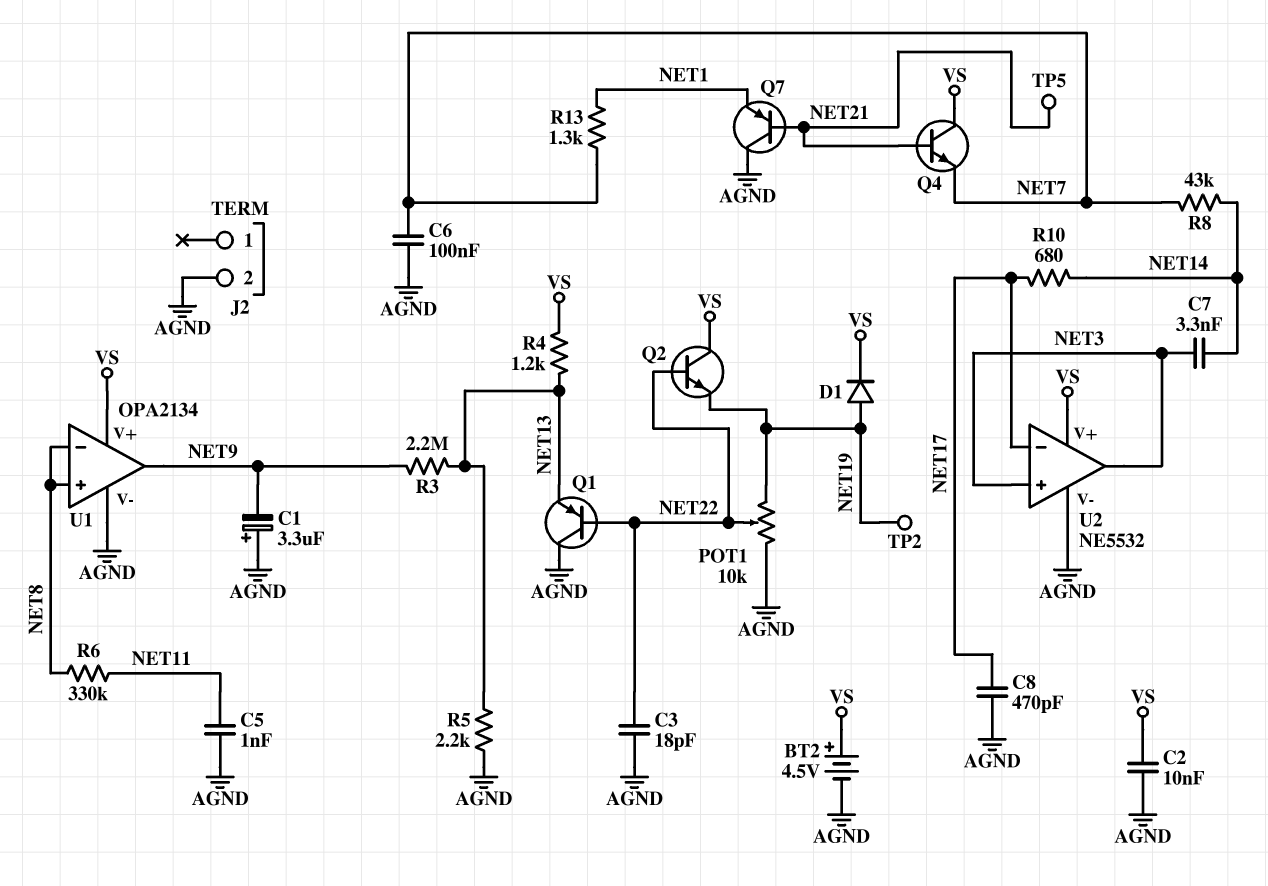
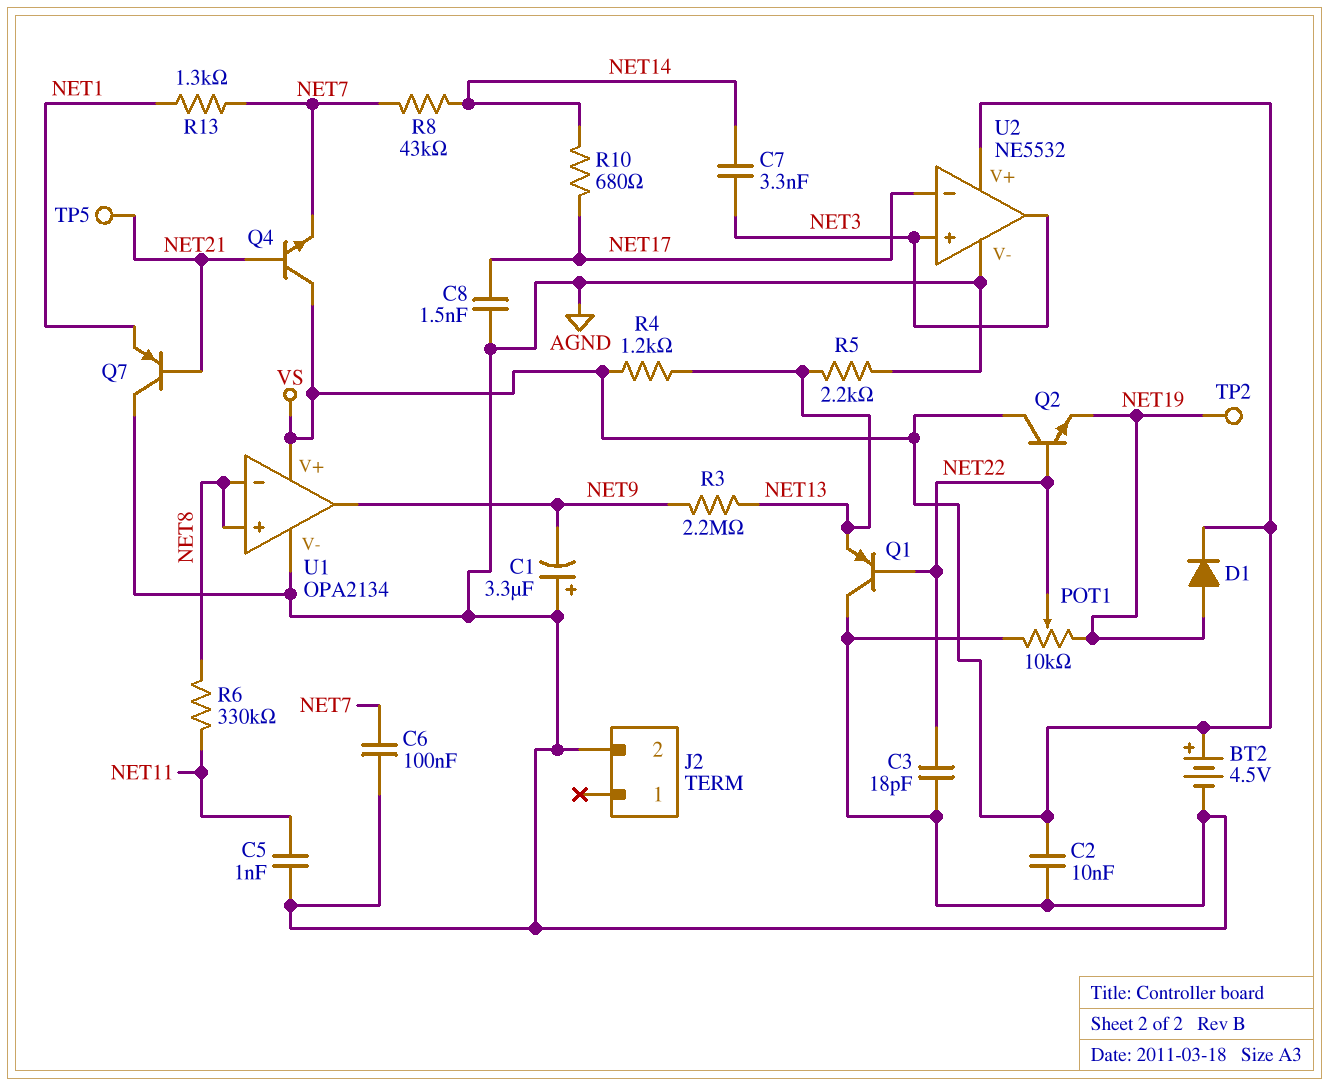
C8: 470pF (AGND, NET17) -> 1.5nF (AGND, NET17)

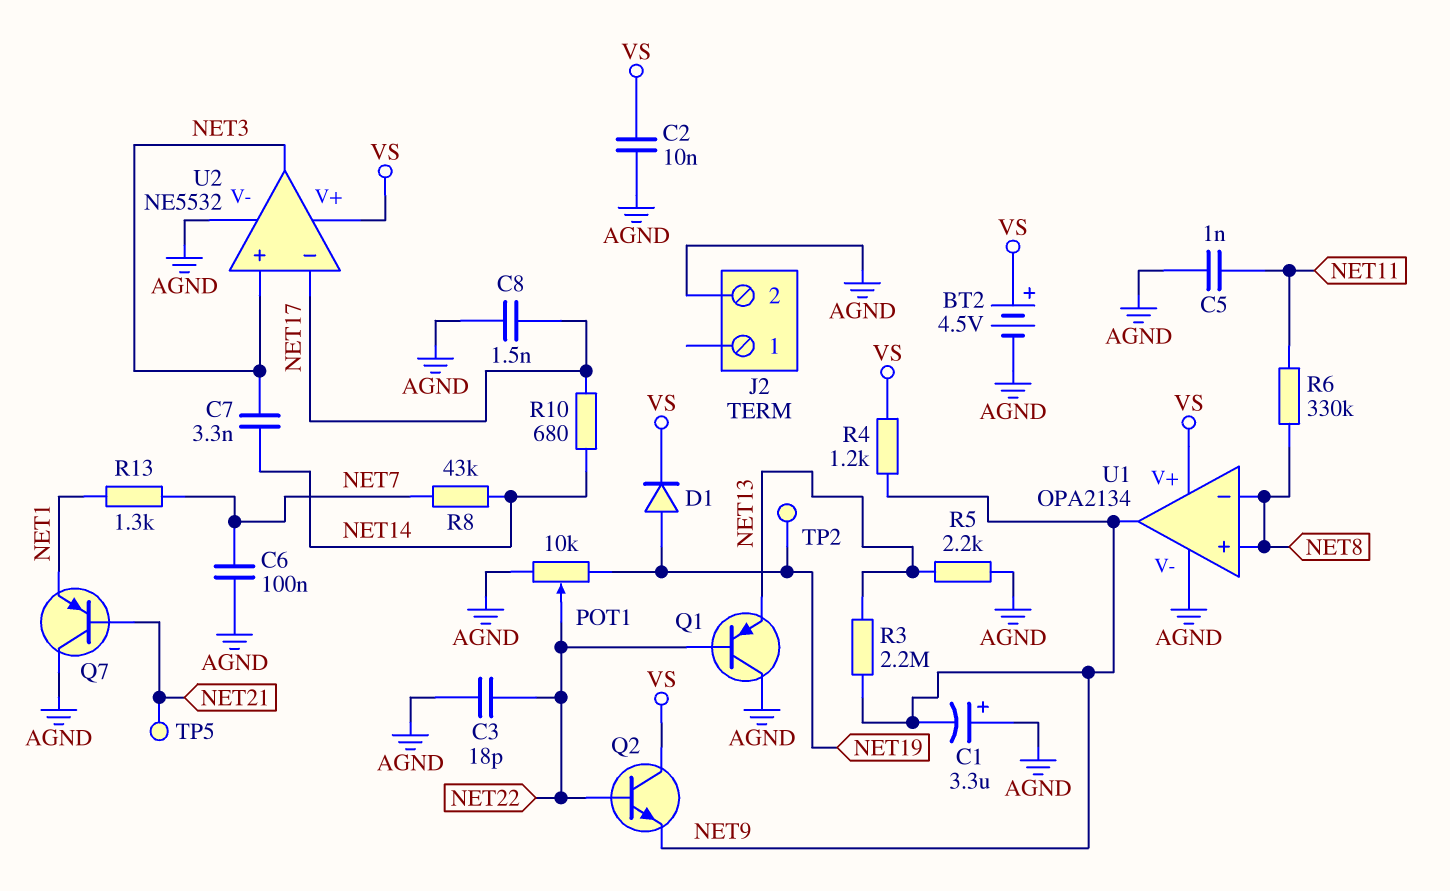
Q2: NPN (B NET22, C VS, E NET19) -> NPN (B NET22, C VS, E NET9)
Q4: NPN (B NET21, C VS, E NET7) -> none
R4: 1.2k (NET13, VS) -> 1.2k (NET9, VS)

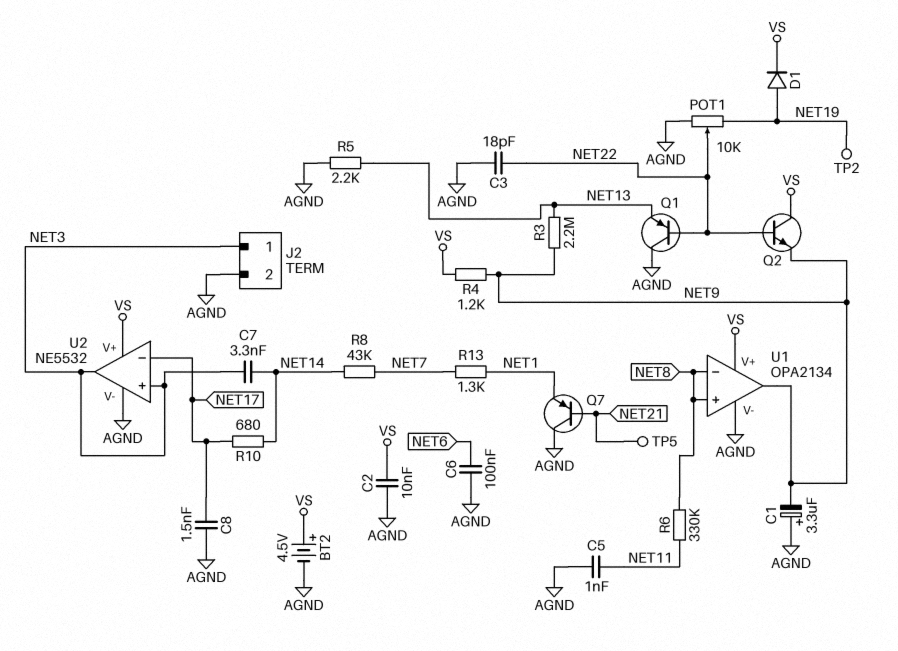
C6: 100nF (AGND, NET7) -> 100nF (AGND, NET6)
J2 pin 1: none -> NET3

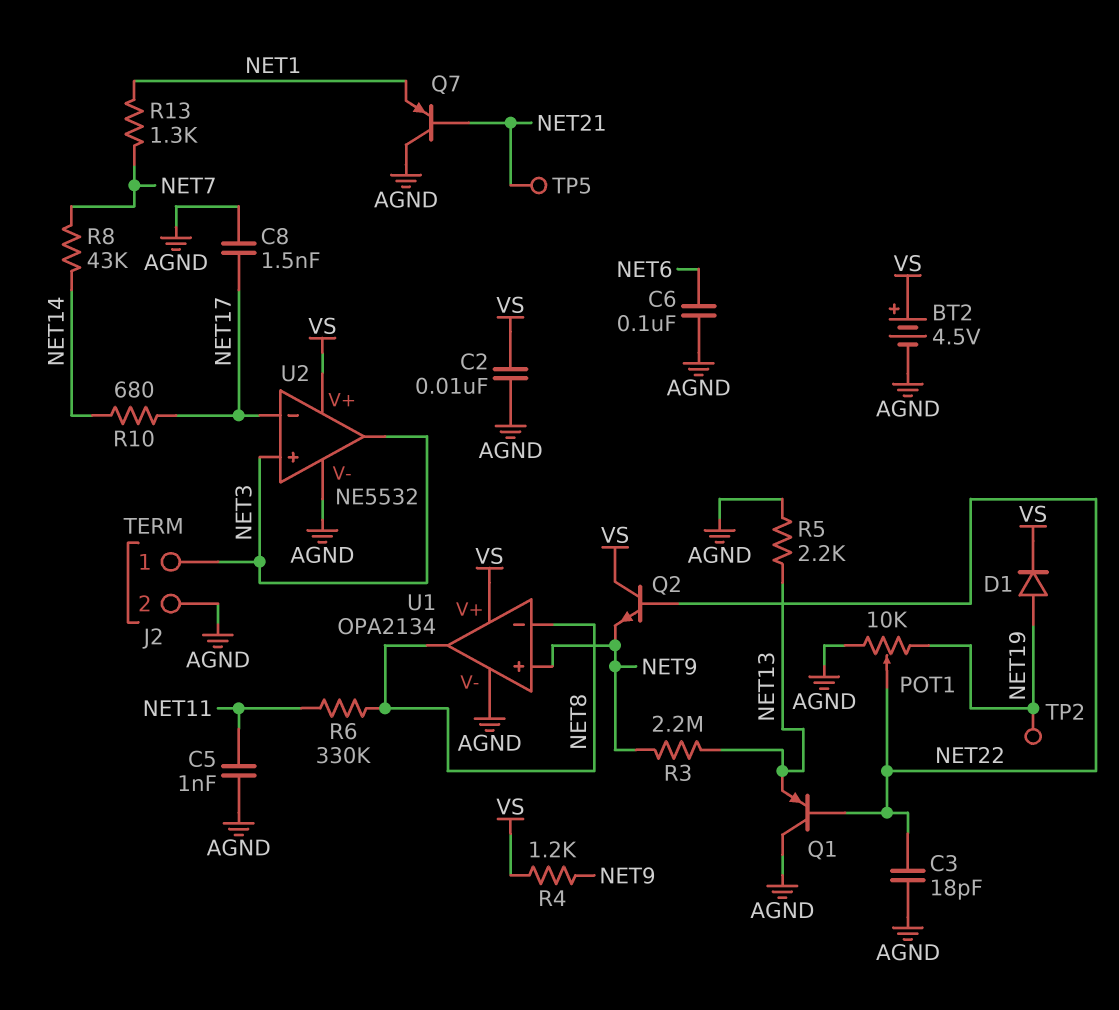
C1: 3.3uF (plus AGND, minus NET9) -> none
C7: 3.3nF (NET3, NET14) -> none
U1 pin in+: NET8 -> NET9
U1 pin out: NET9 -> NET8

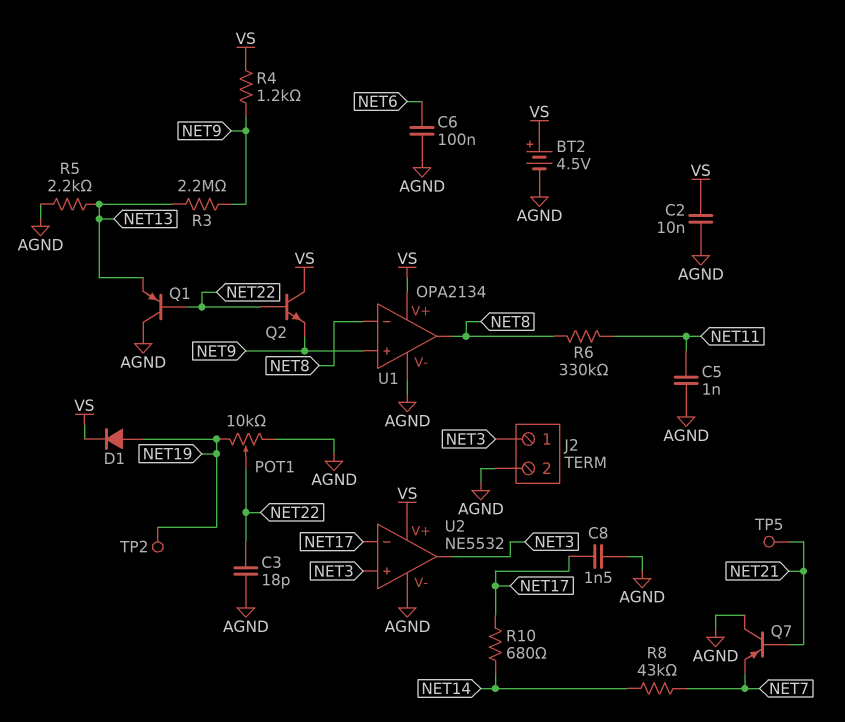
Q7: PNP (B NET21, C AGND, E NET1) -> PNP (B NET21, C AGND, E NET7)
R13: 1.3k (NET1, NET7) -> none

